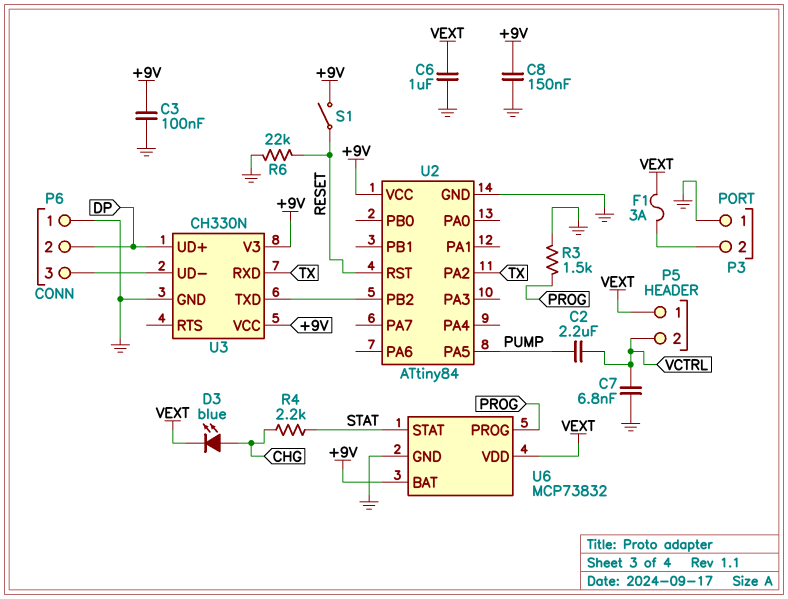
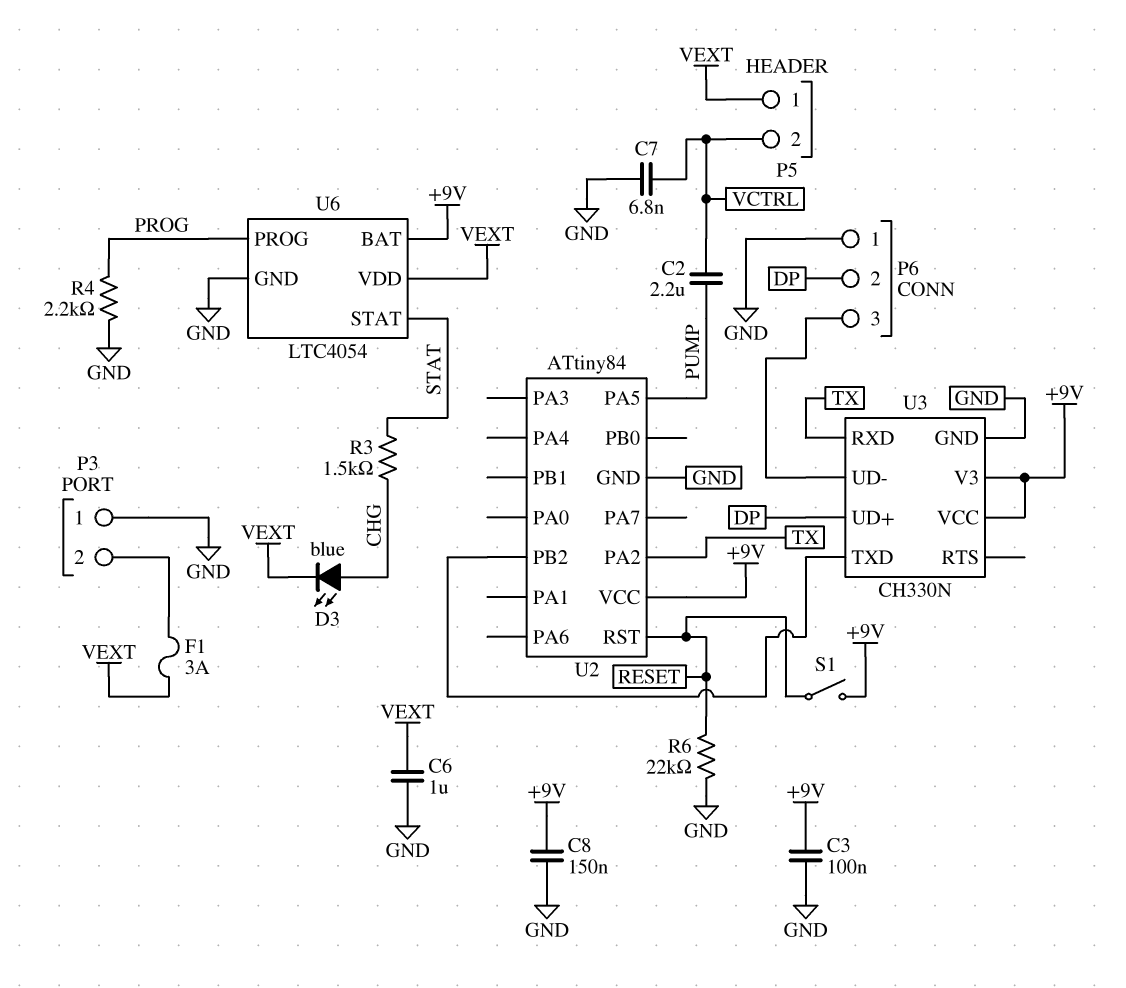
R3: 1.5k (GND, PROG) -> 1.5k (CHG, STAT)
R4: 2.2k (CHG, STAT) -> 2.2k (GND, PROG)
U6: MCP73832 -> LTC4054

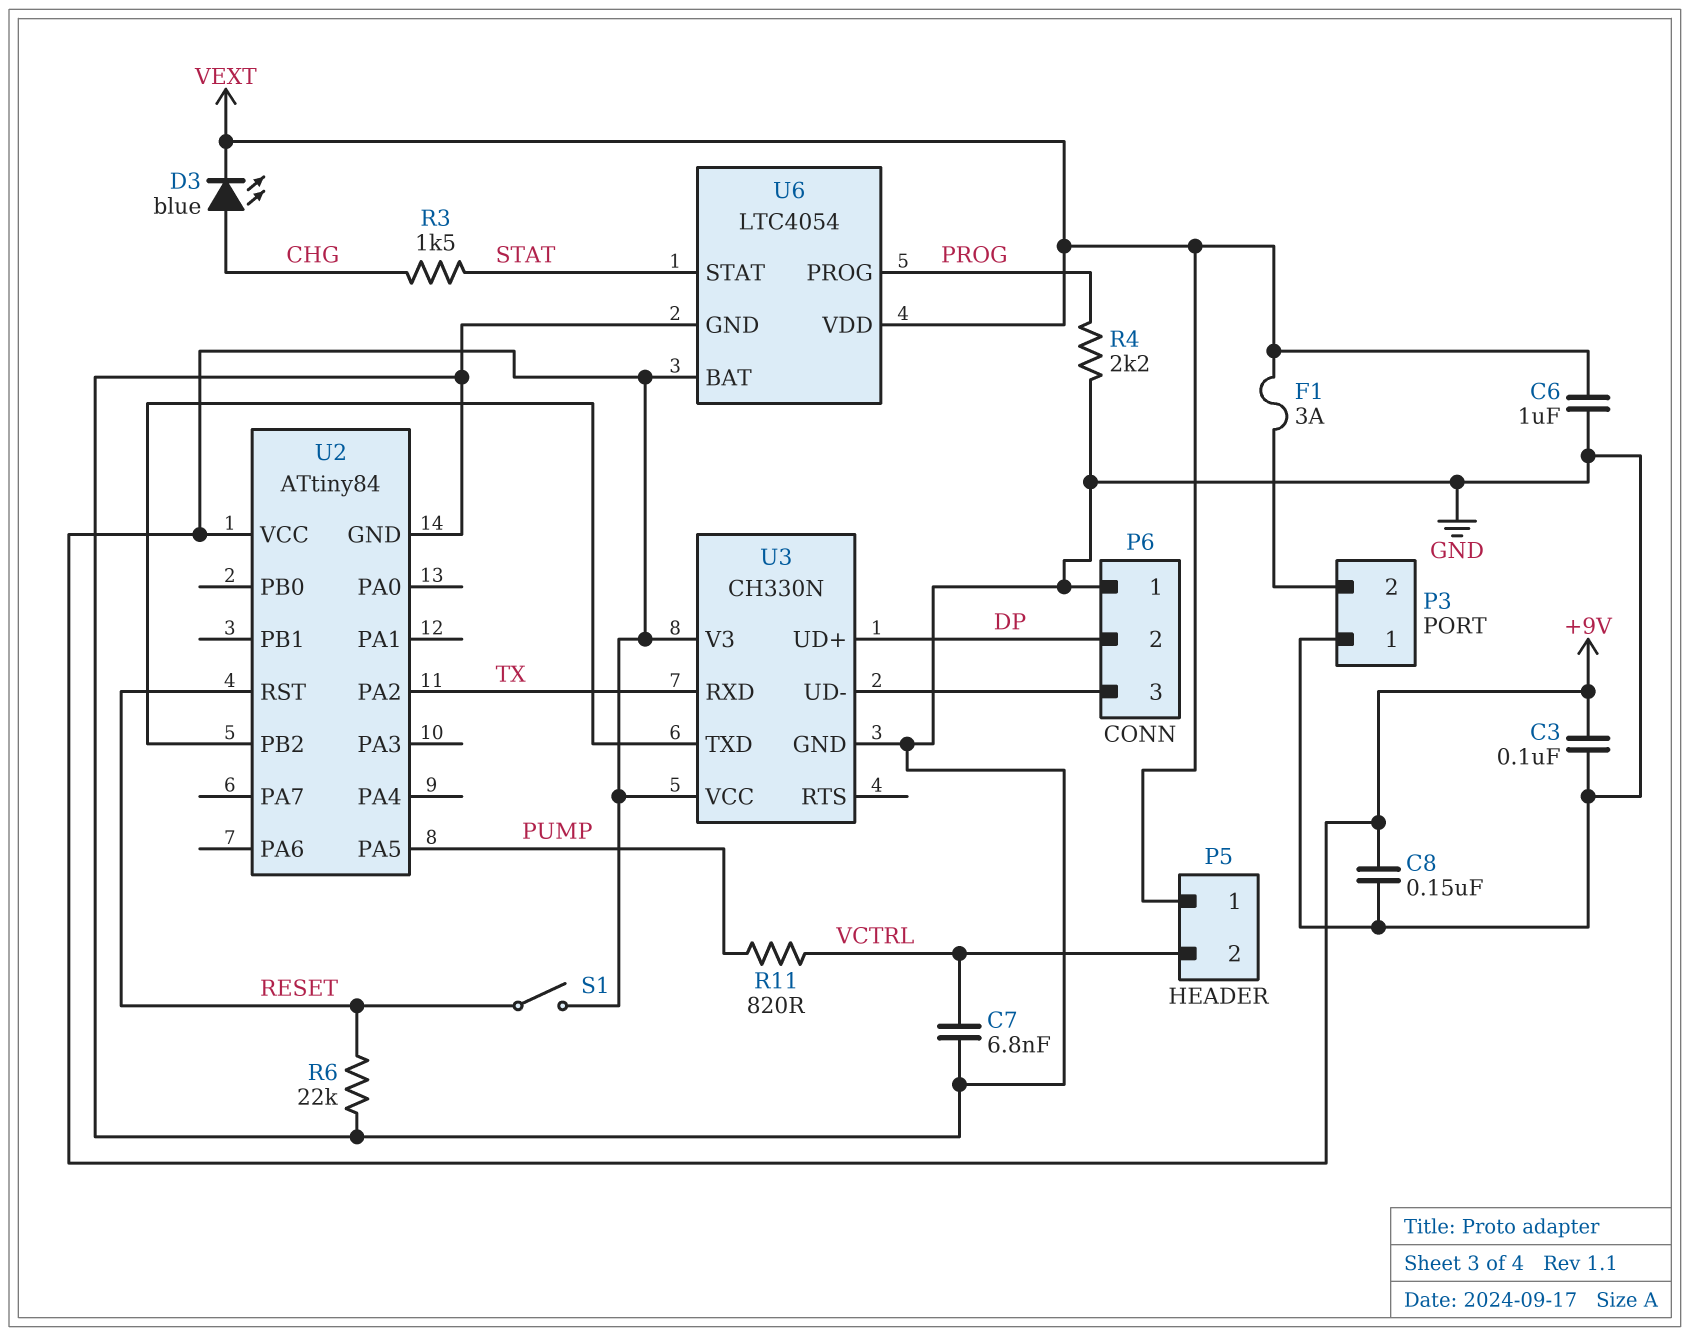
C2: 2.2uF (PUMP, VCTRL) -> none
R11: none -> 820 (PUMP, VCTRL)

